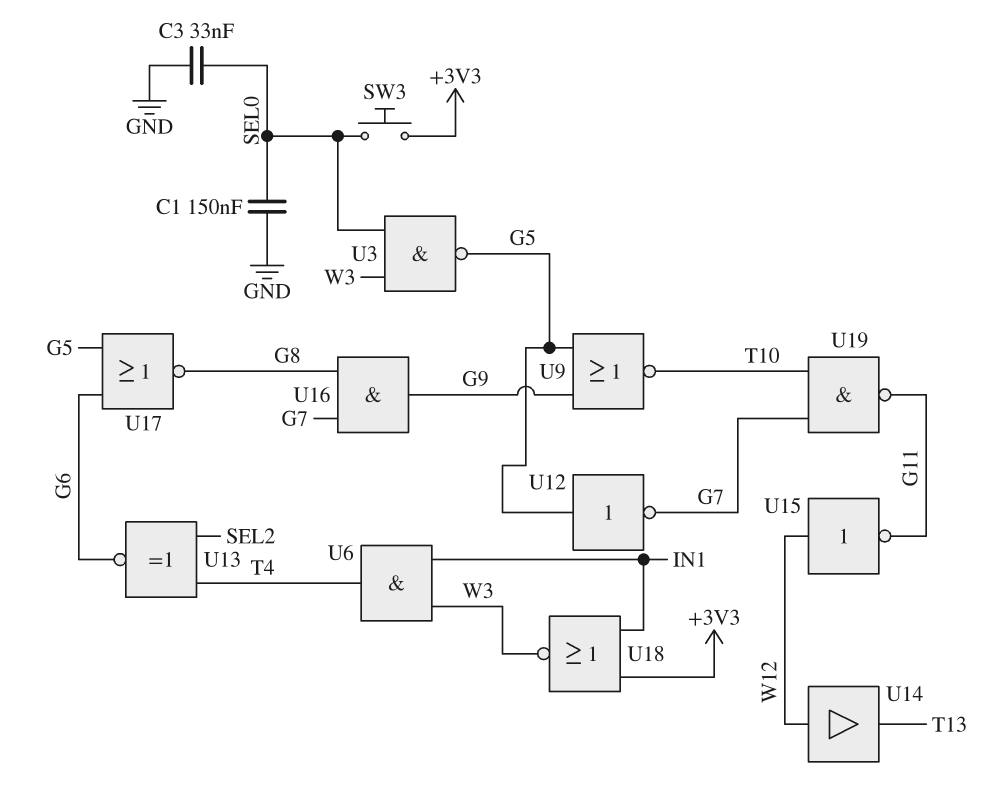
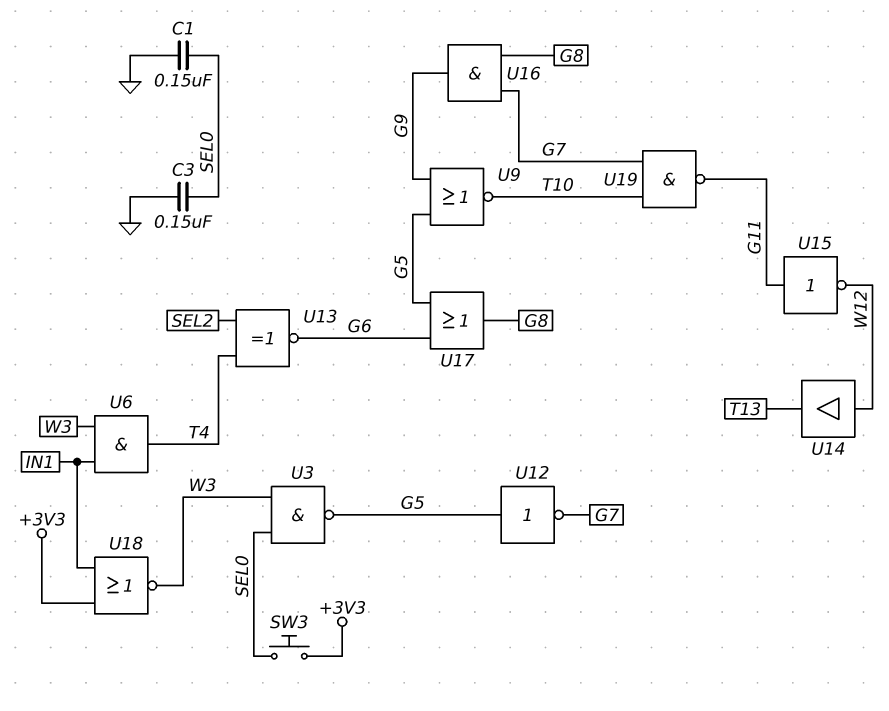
C3: 33nF (GND, SEL0) -> 150nF (GND, SEL0)
U15: NOT (in W12, out G11) -> NOT (in G11, out W12)
U17: NOR (in G5, in G6, out G8) -> OR (in G5, in G6, out G8)

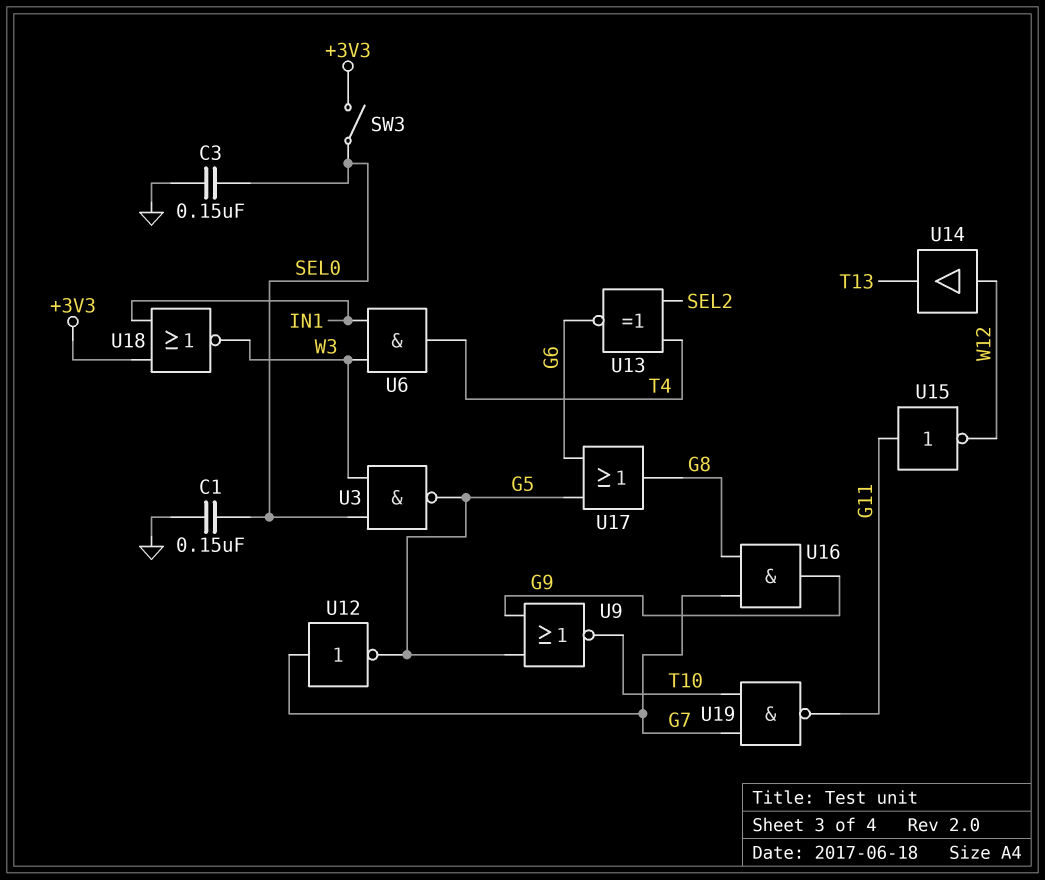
SW3: button (+3V3, SEL0) -> switch (+3V3, SEL0)
U12: NOT (in G5, out G7) -> NOT (in G7, out G5)

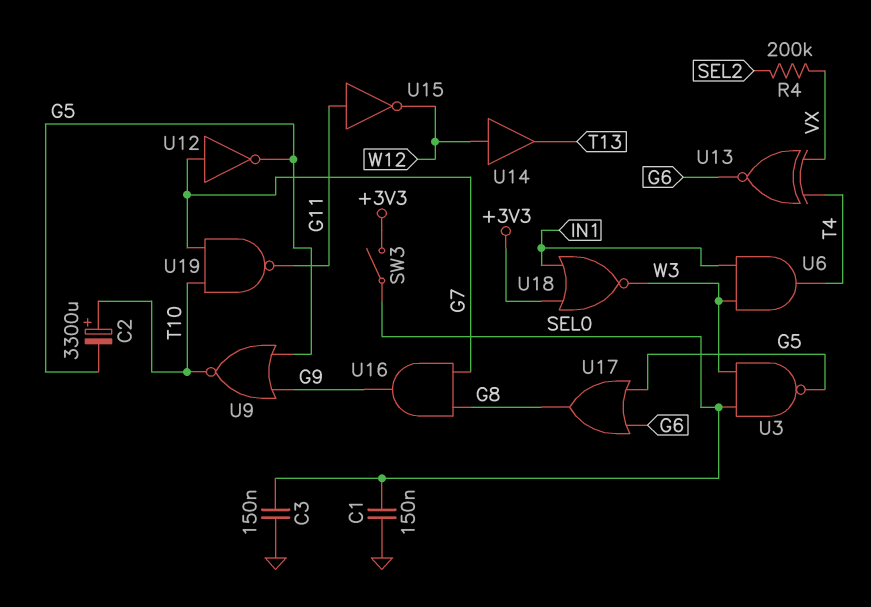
C2: none -> 3300uF (plus T10, minus G5)
R4: none -> 200k (SEL2, VX)
U13: XNOR (in SEL2, in T4, out G6) -> XNOR (in T4, in VX, out G6)

